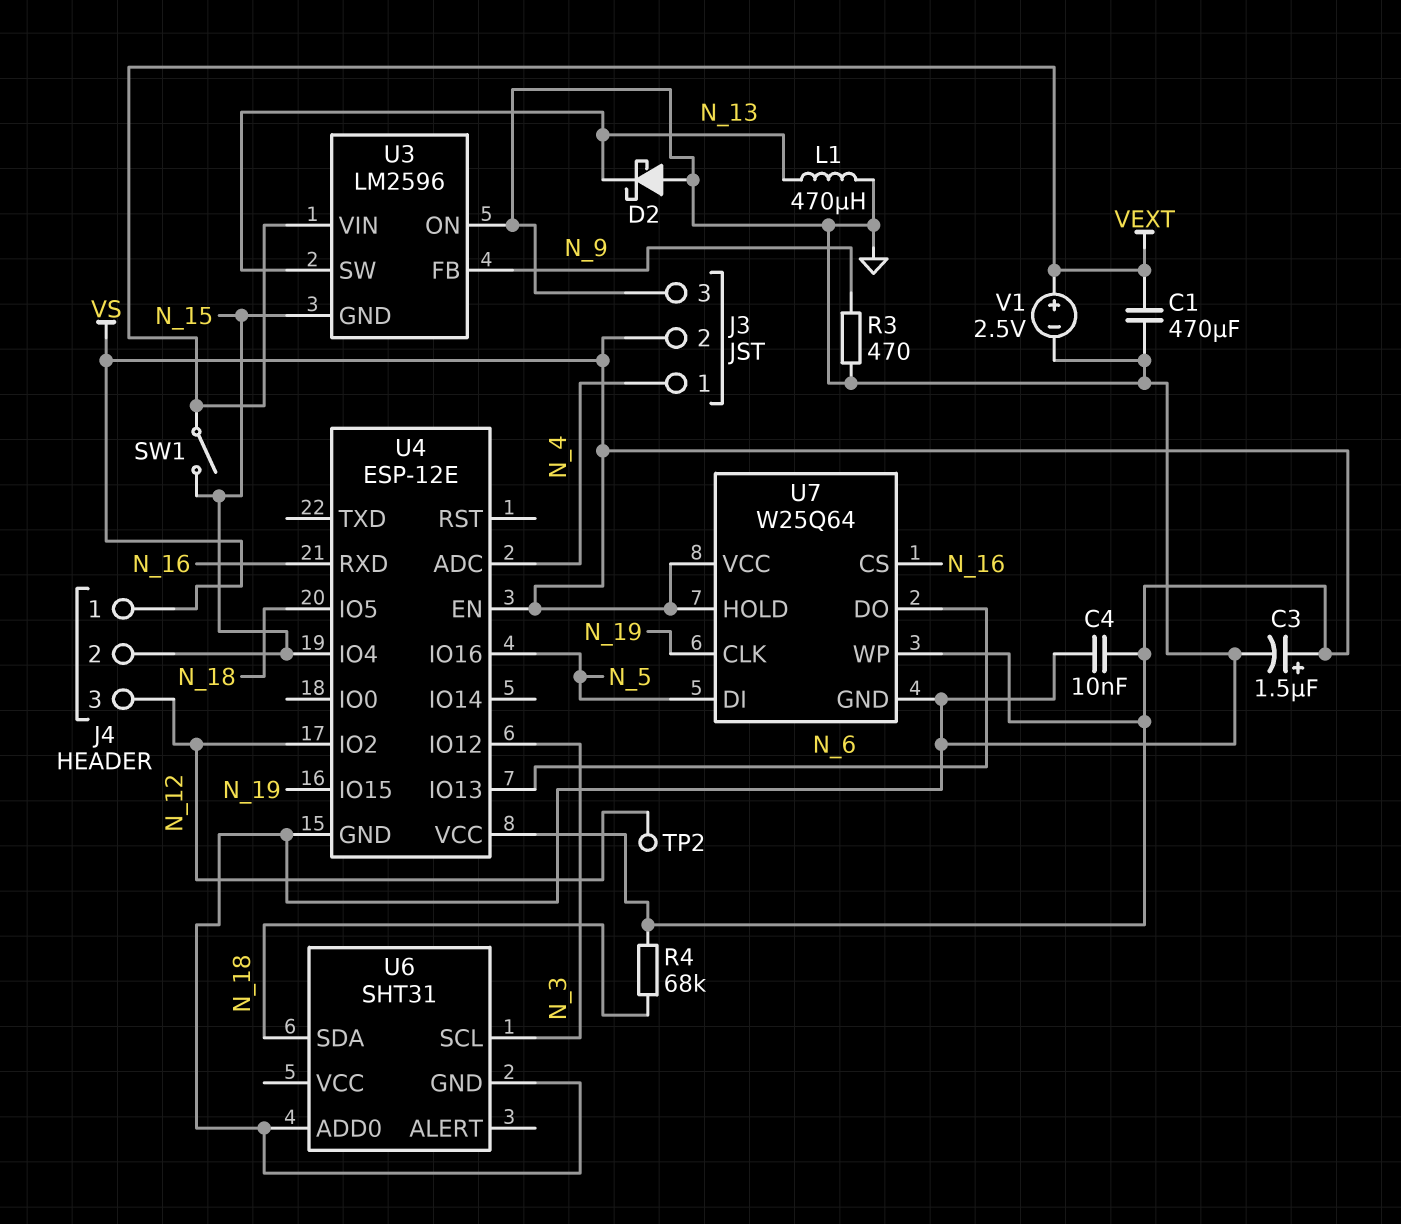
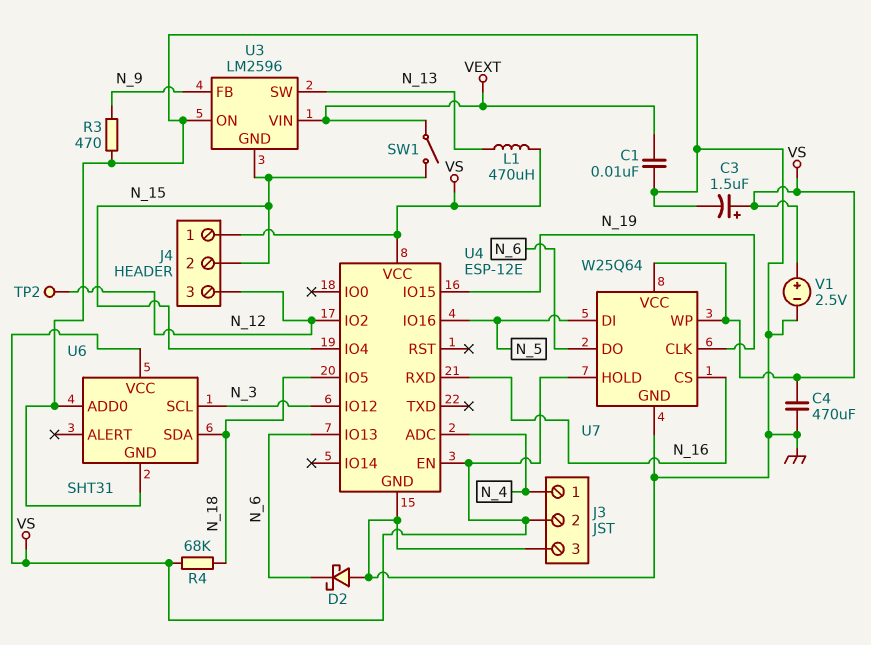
C1: 470uF (GND, VEXT) -> 10nF (GND, VEXT)
C4: 10nF (GND, VS) -> 470uF (GND, VS)
D2: schottky (A GND, K N_13) -> schottky (A GND, K N_6)
L1: 470uH (GND, N_13) -> 470uH (N_13, VS)
U6 pin VCC: none -> VS
V1: 2.5V (plus VEXT, minus GND) -> 2.5V (plus VS, minus GND)

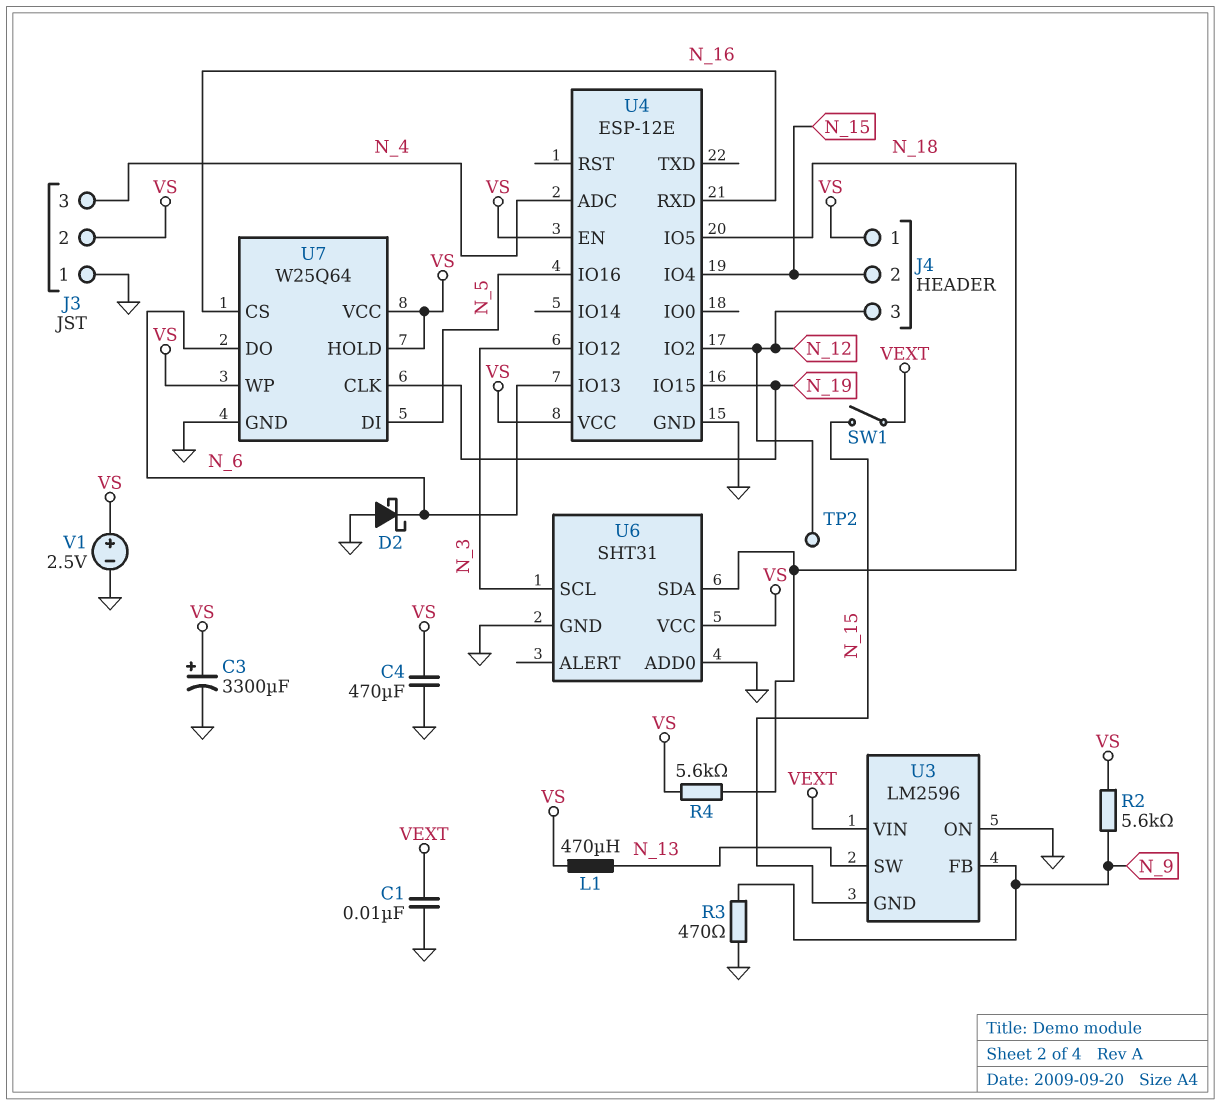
C3: 1.5uF (plus VS, minus GND) -> 3300uF (plus VS, minus GND)
J3 pin 1: N_4 -> GND
J3 pin 3: GND -> N_4
R2: none -> 5.6k (N_9, VS)
R4: 68k (N_18, VS) -> 5.6k (N_18, VS)

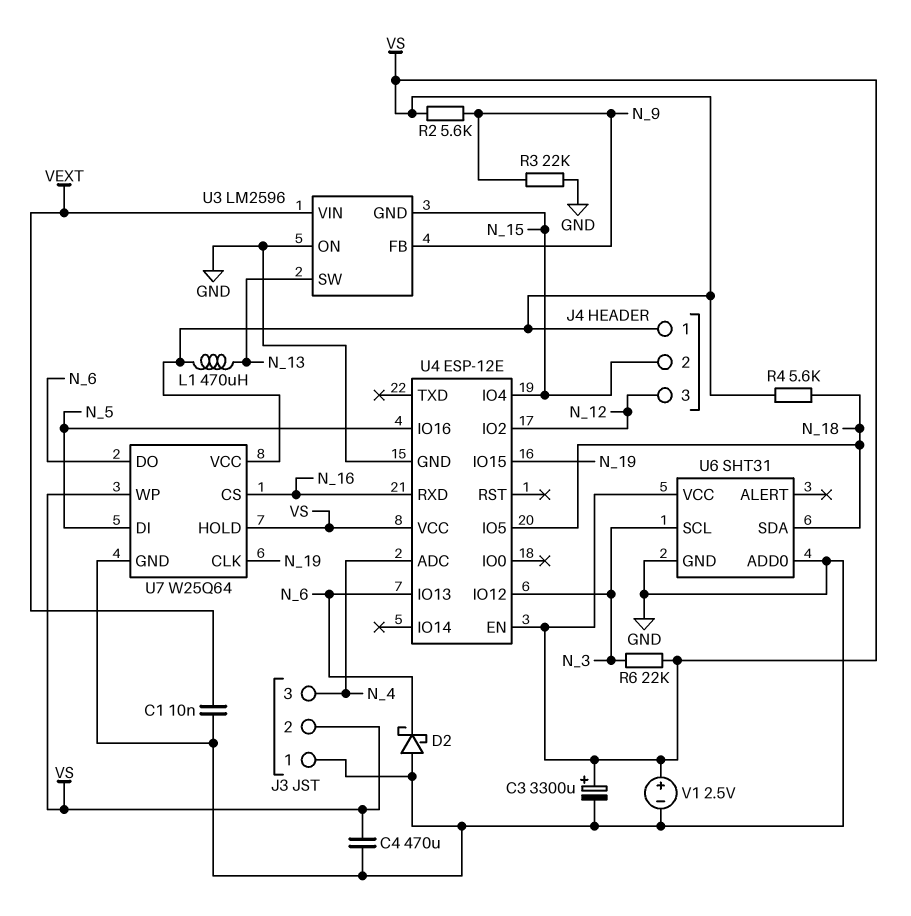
R3: 470 (GND, N_9) -> 22k (GND, N_9)
R6: none -> 22k (N_3, VS)
SW1: switch (N_15, VEXT) -> none
TP2: test point (N_12) -> none

